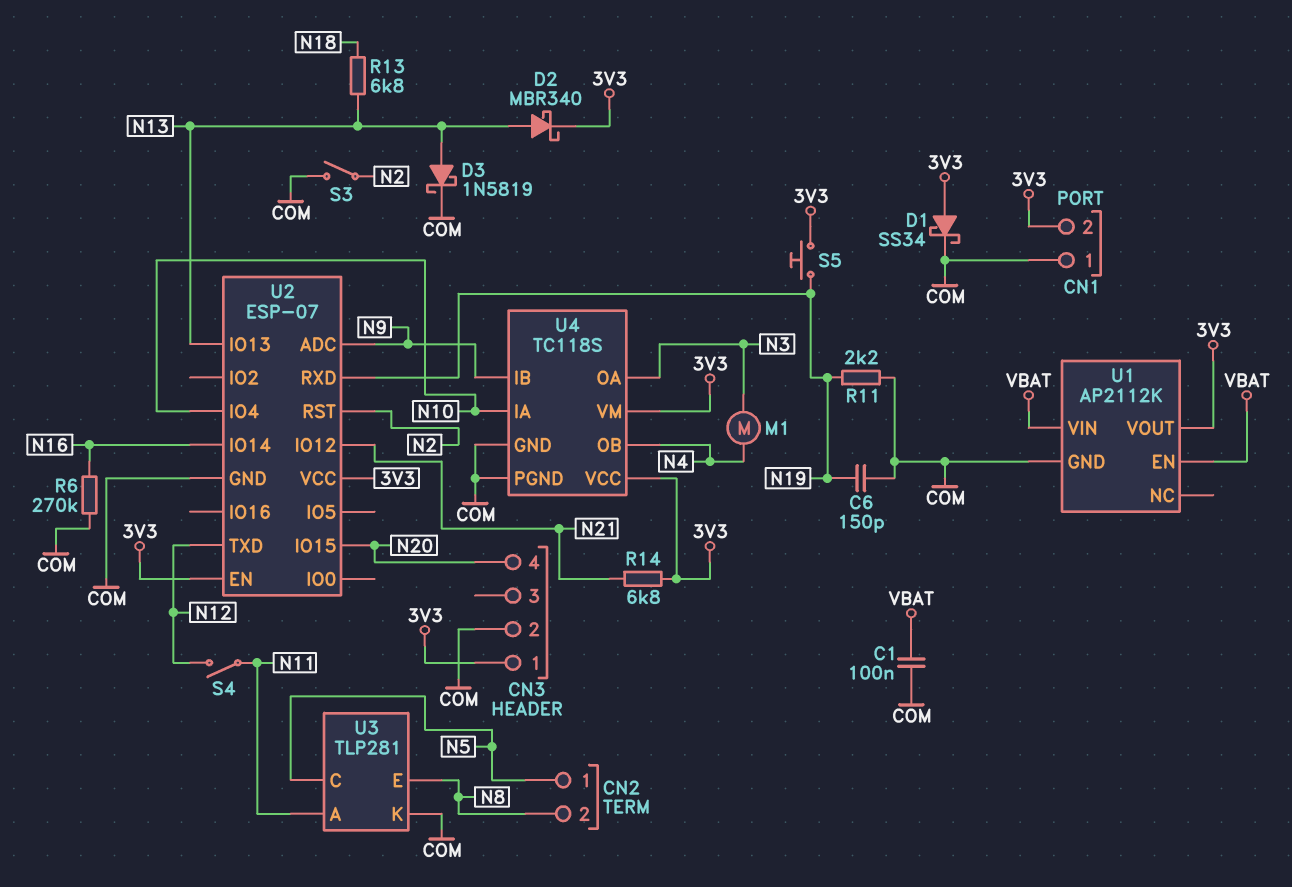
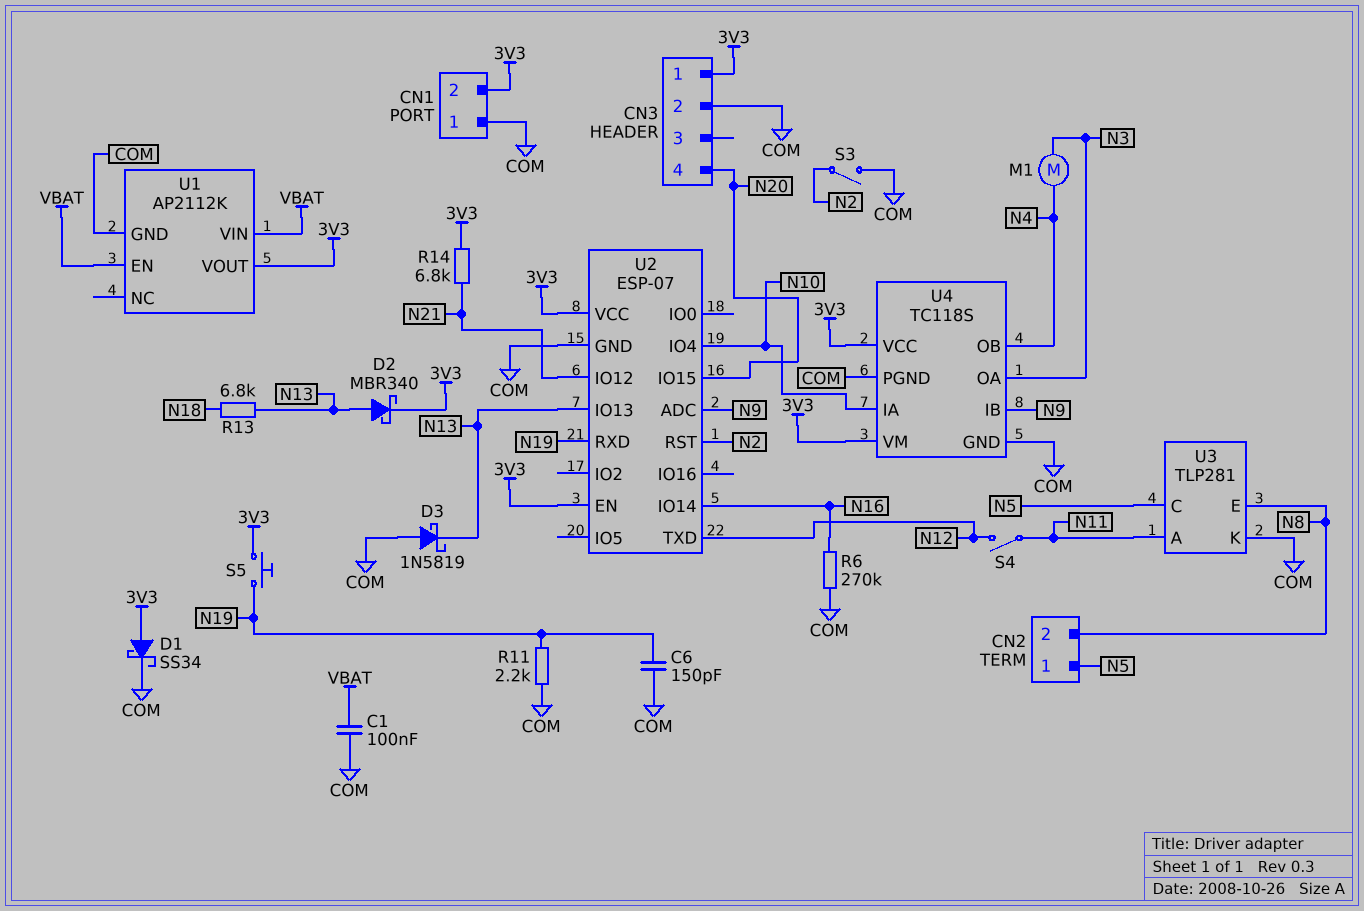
D3: schottky 1N5819 (A N13, K COM) -> schottky 1N5819 (A COM, K N13)

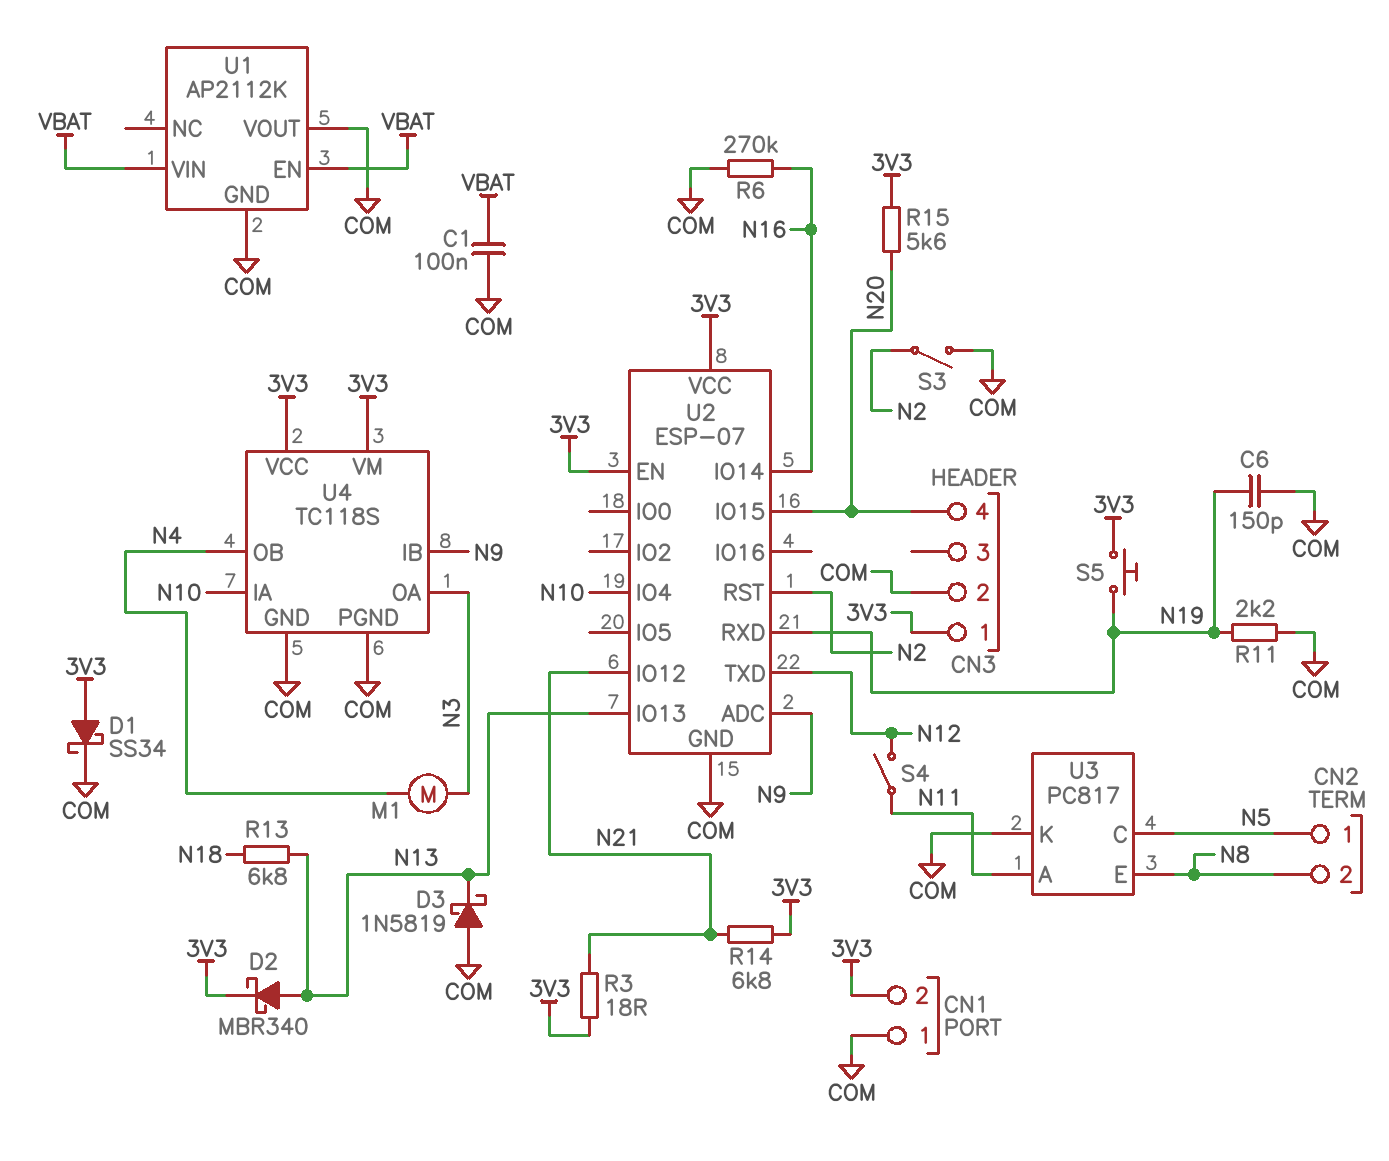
R3: none -> 18 (3V3, N21)
R15: none -> 5.6k (3V3, N20)
U1 pin VOUT: 3V3 -> COM
U3: TLP281 -> PC817

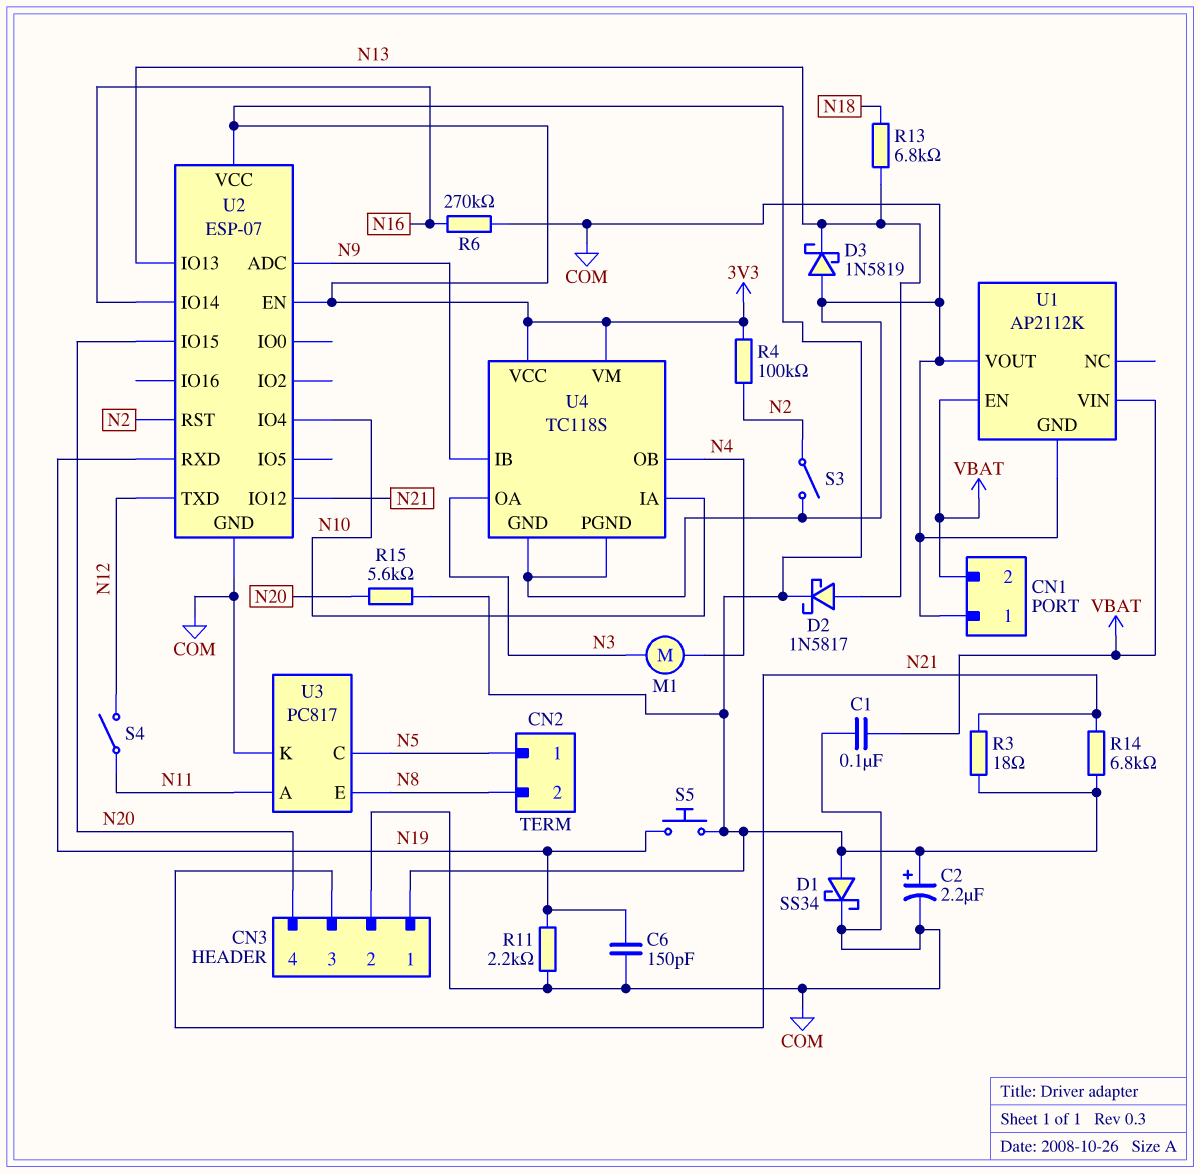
C2: none -> 2.2uF (plus 3V3, minus COM)
CN1 pin 2: 3V3 -> VBAT
CN3 pin 3: none -> N21
D2: schottky MBR340 (A N13, K 3V3) -> schottky 1N5817 (A N13, K 3V3)
R4: none -> 100k (3V3, N2)

